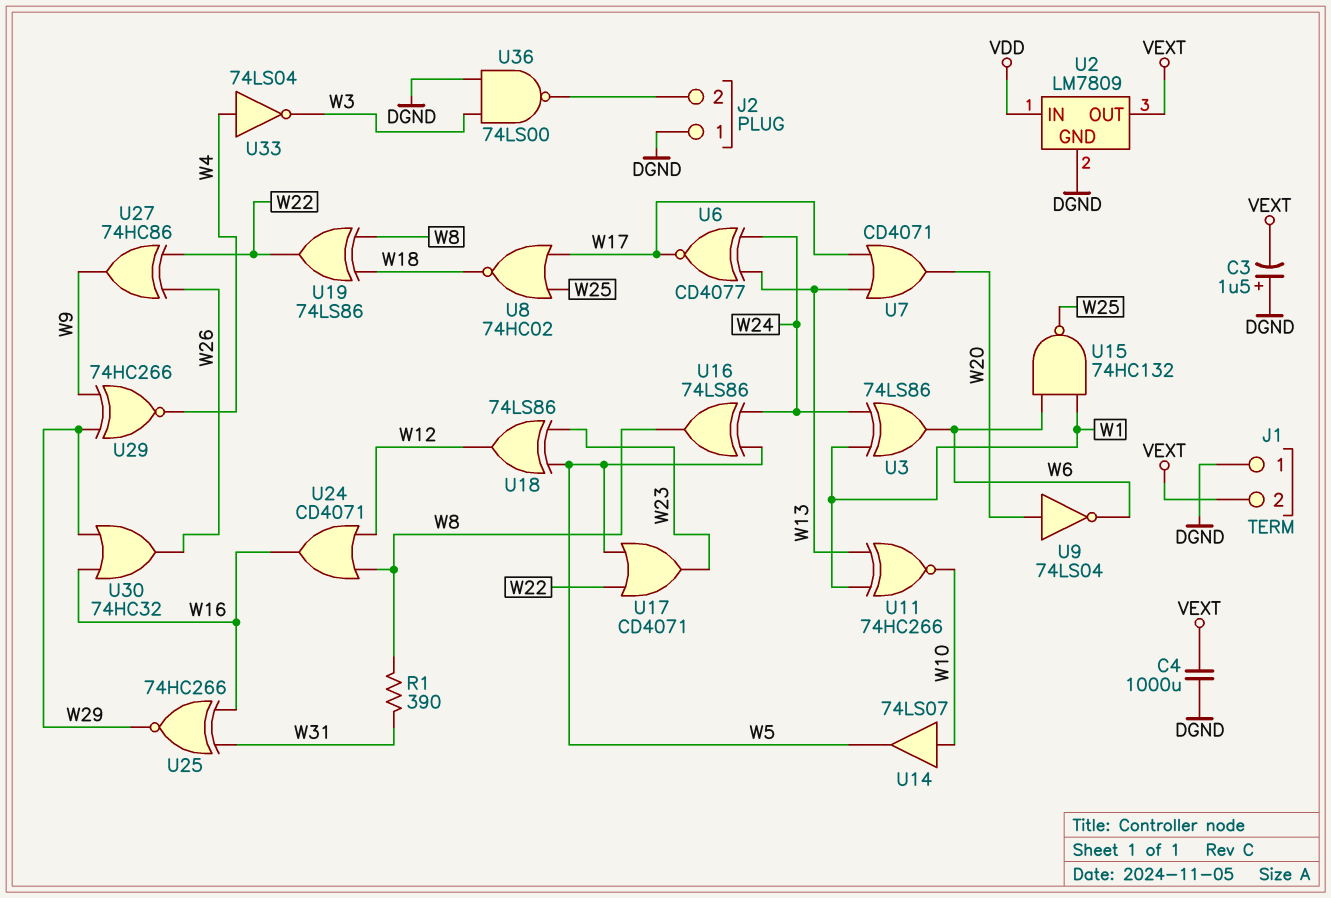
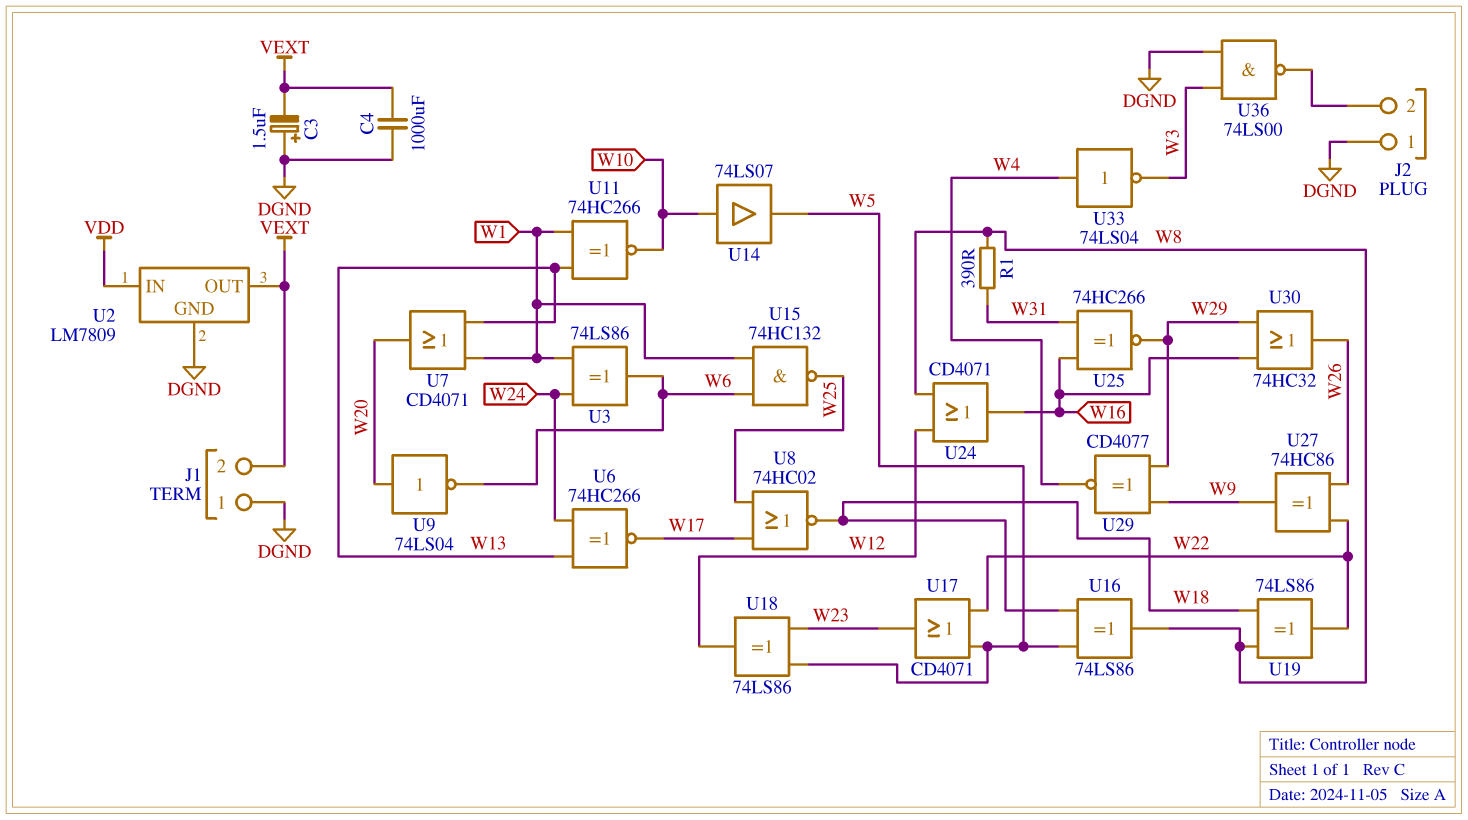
U6: XNOR CD4077 (in W13, in W24, out W17) -> XNOR 74HC266 (in W13, in W24, out W17)
U7: OR CD4071 (in W13, in W17, out W20) -> OR CD4071 (in W1, in W13, out W20)
U16: XOR 74LS86 (in W5, in W24, out W8) -> XOR 74LS86 (in W5, in W18, out W8)
U29: XNOR 74HC266 (in W9, in W29, out W4) -> XNOR CD4077 (in W9, in W29, out W4)

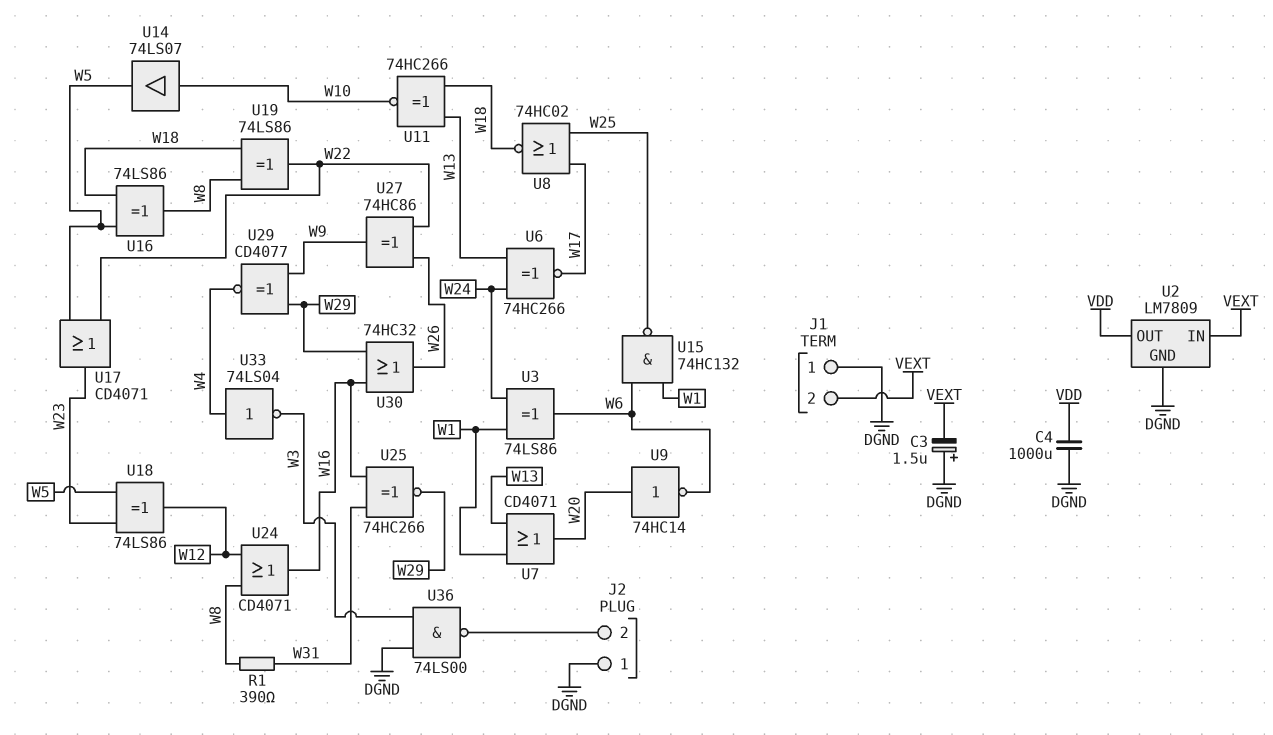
C4: 1000uF (DGND, VEXT) -> 1000uF (DGND, VDD)
U2 pin IN: VDD -> VEXT
U2 pin OUT: VEXT -> VDD
U9: NOT 74LS04 (in W20, out W6) -> NOT 74HC14 (in W20, out W6)
U11: XNOR 74HC266 (in W1, in W13, out W10) -> XNOR 74HC266 (in W13, in W18, out W10)

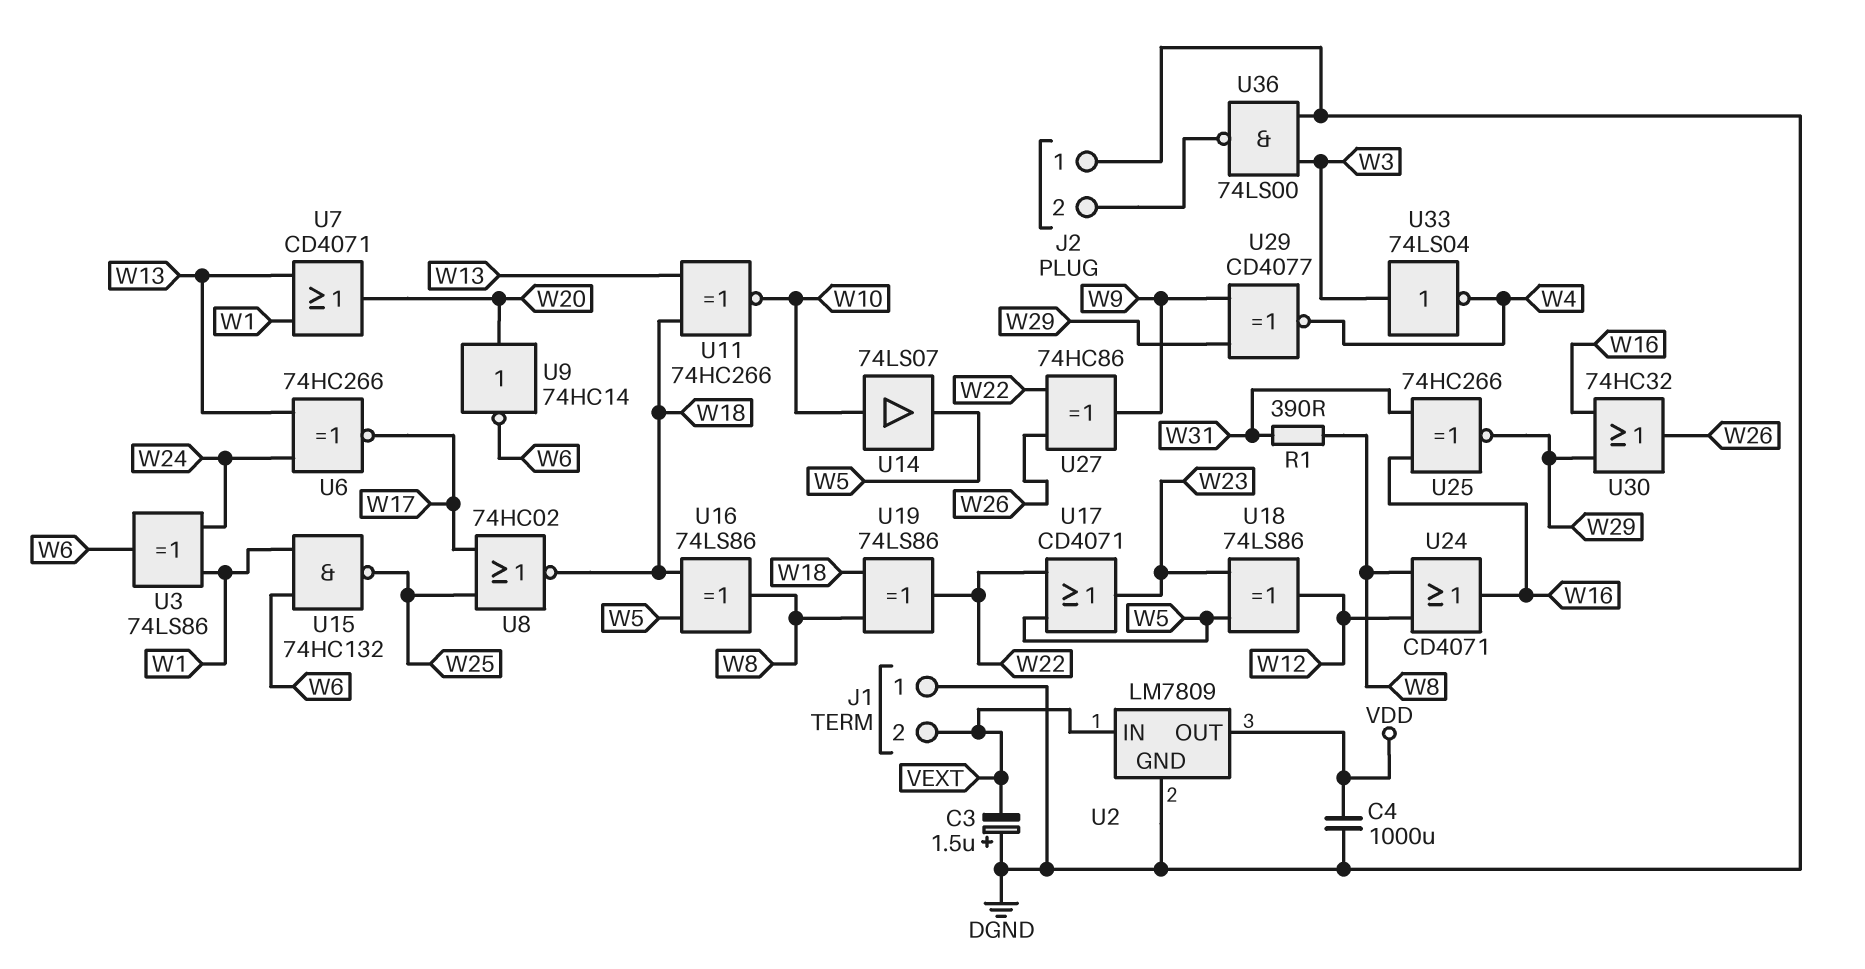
U33: NOT 74LS04 (in W4, out W3) -> NOT 74LS04 (in W3, out W4)

